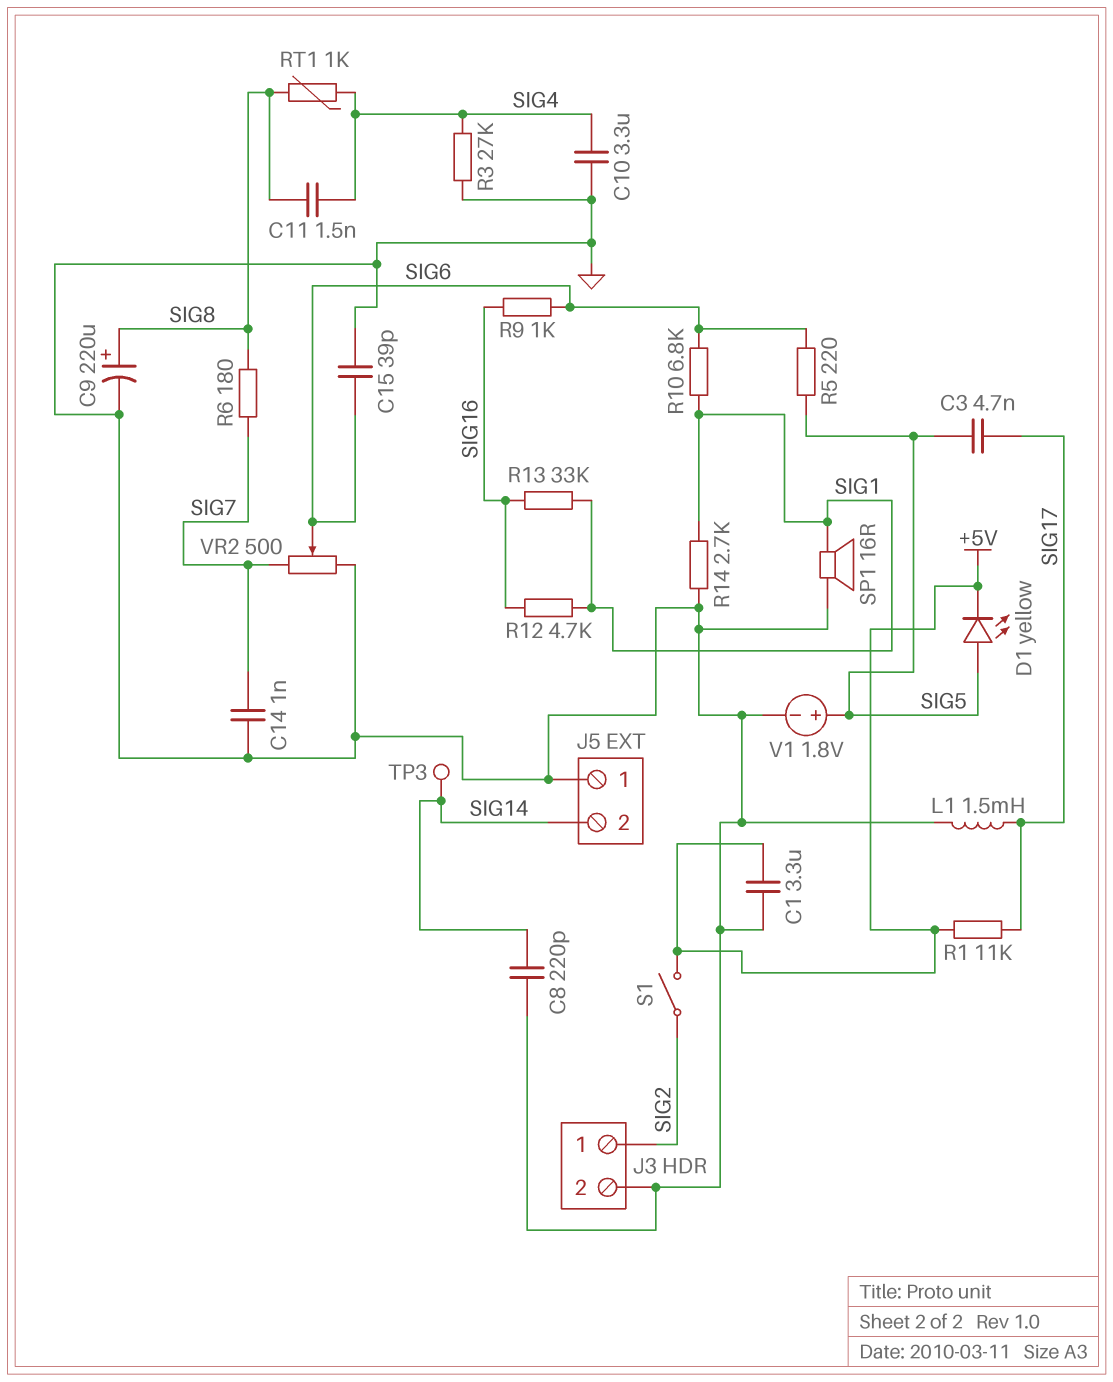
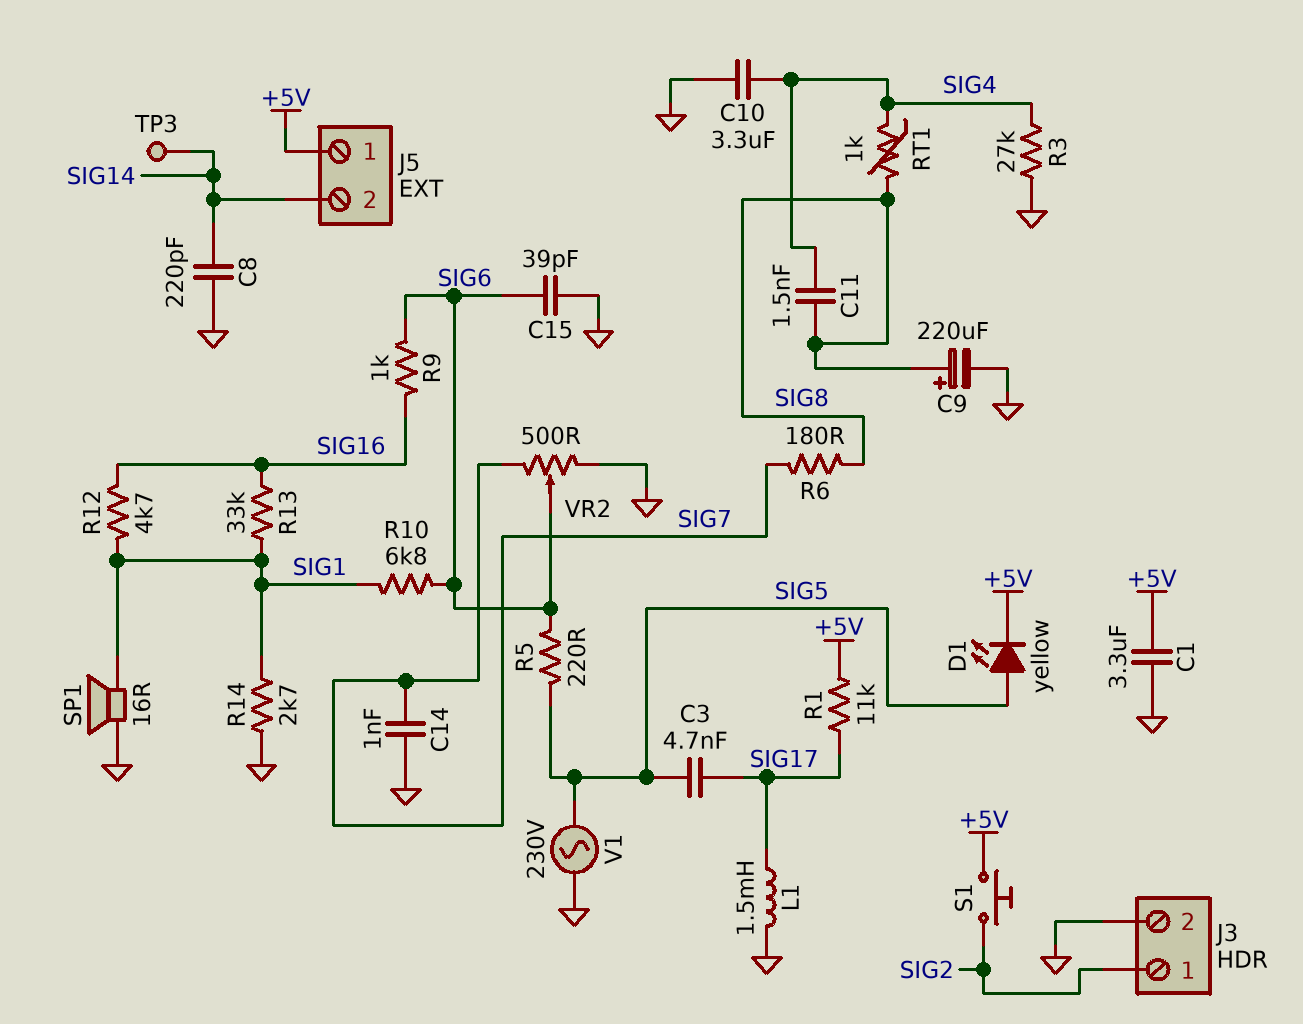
J5 pin 1: GND -> +5V
S1: switch (+5V, SIG2) -> button (+5V, SIG2)
V1: 1.8V (plus SIG5, minus GND) -> AC 230V (GND, SIG5)

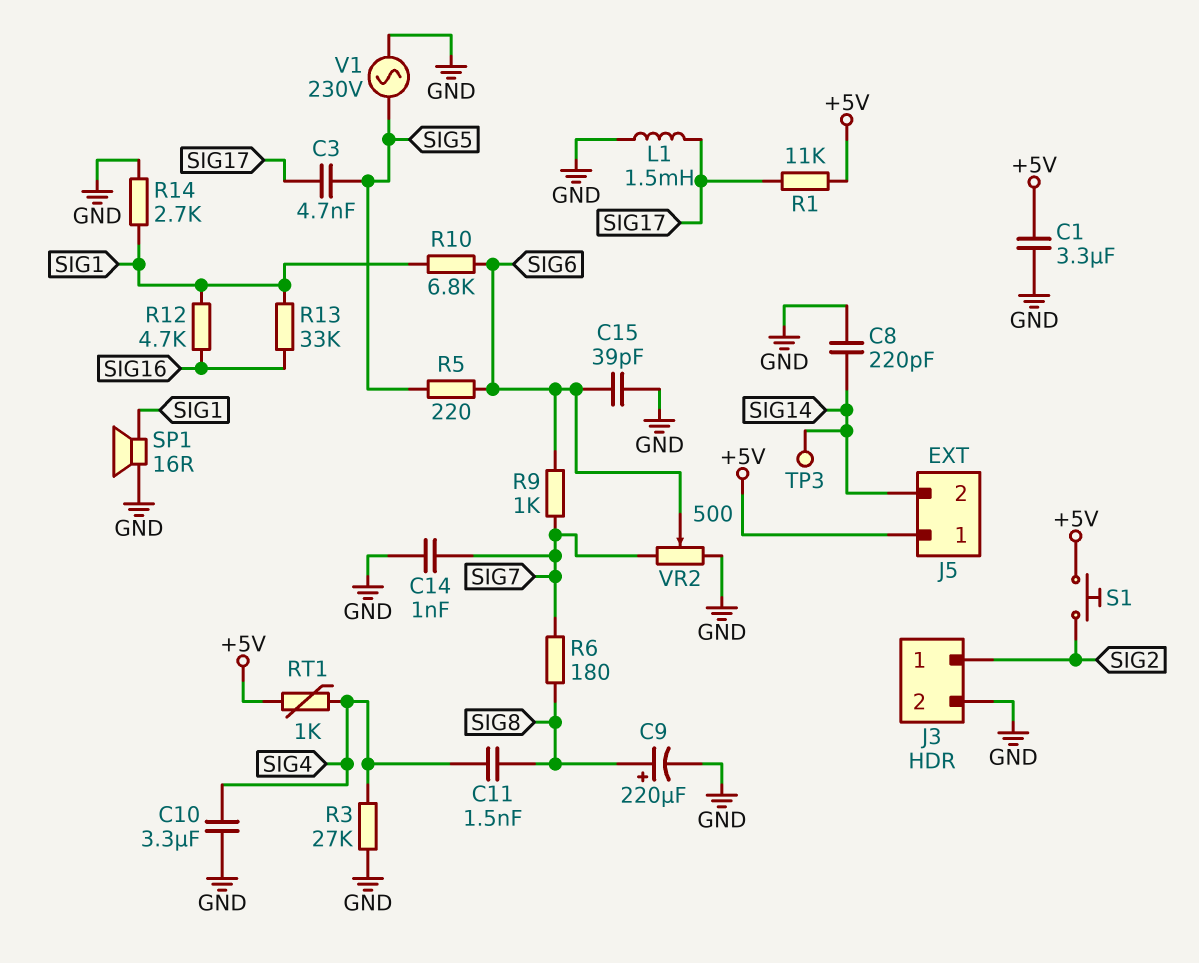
D1: LED yellow (A SIG5, K +5V) -> none
R9: 1k (SIG6, SIG16) -> 1k (SIG6, SIG7)
RT1: 1k (SIG4, SIG8) -> 1k (+5V, SIG4)

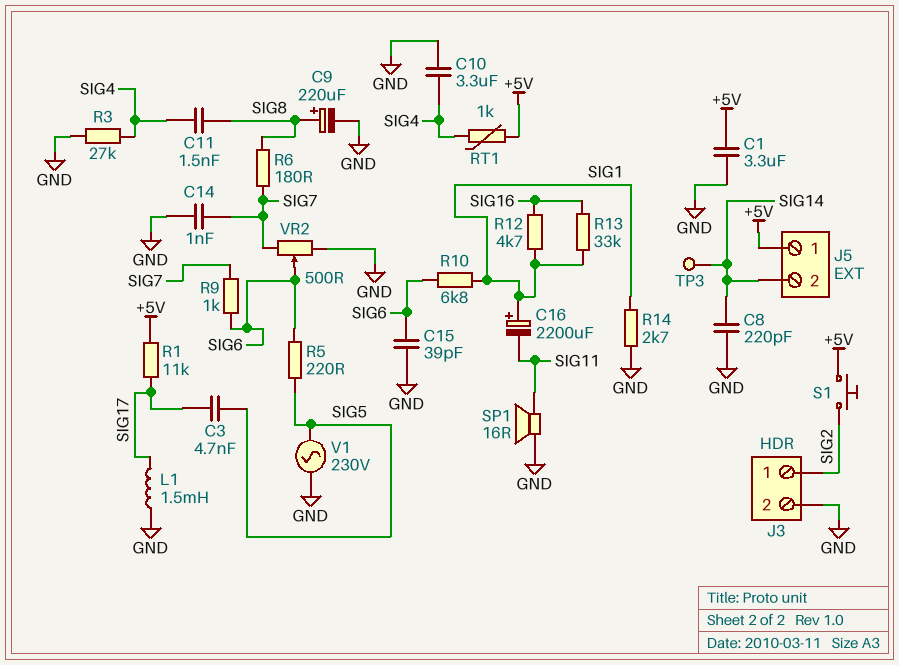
C16: none -> 2200uF (plus SIG1, minus SIG11)
SP1: speaker 16R (GND, SIG1) -> speaker 16R (GND, SIG11)

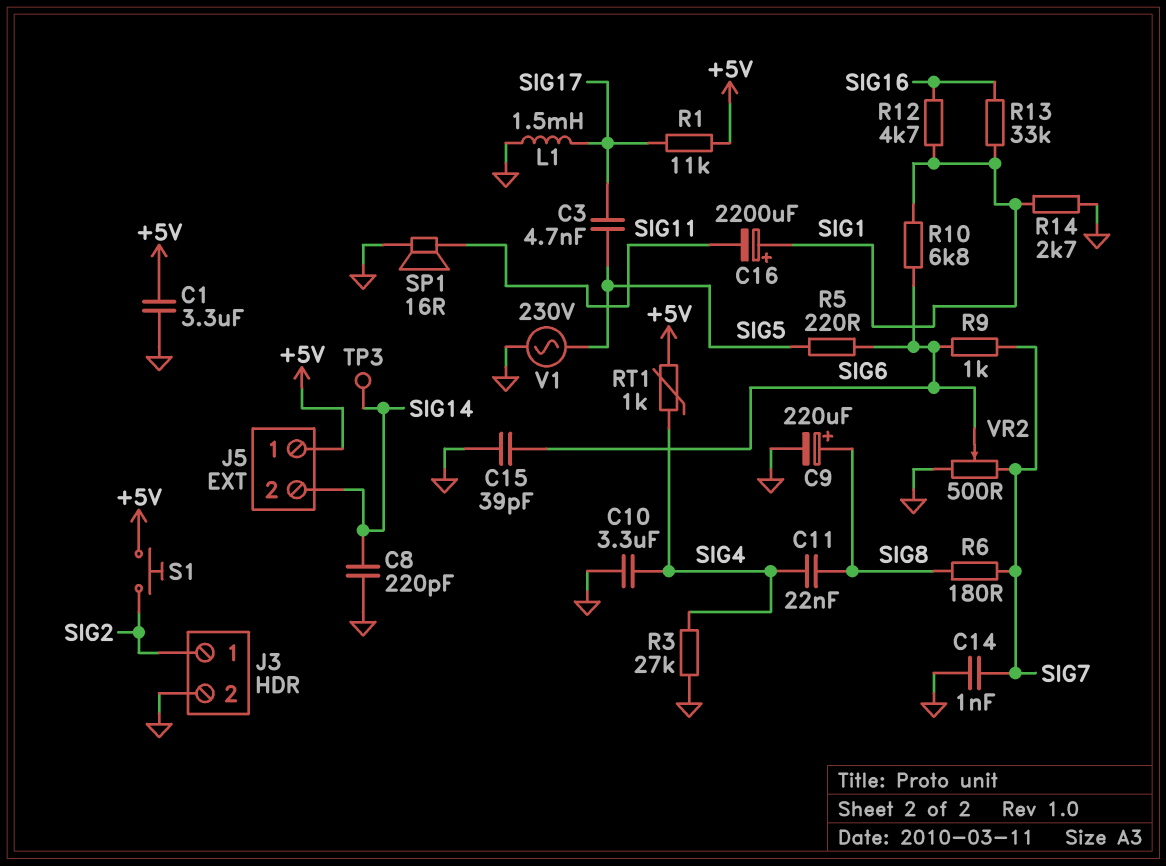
C11: 1.5nF (SIG4, SIG8) -> 22nF (SIG4, SIG8)

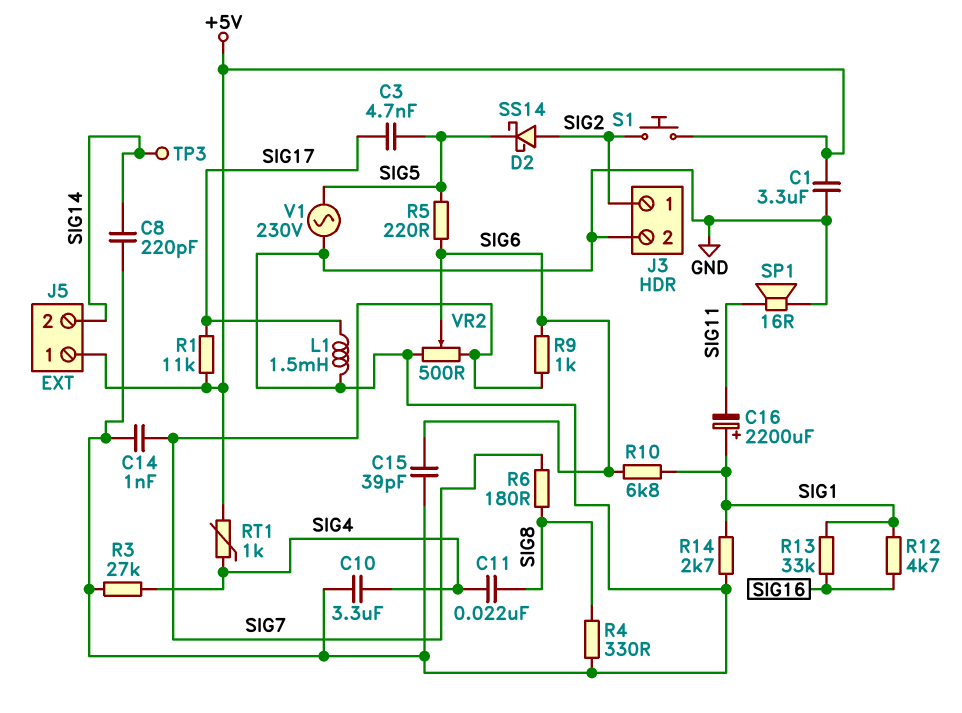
C9: 220uF (plus SIG8, minus GND) -> none
D2: none -> schottky SS14 (A SIG2, K SIG5)
R4: none -> 330 (GND, SIG8)

